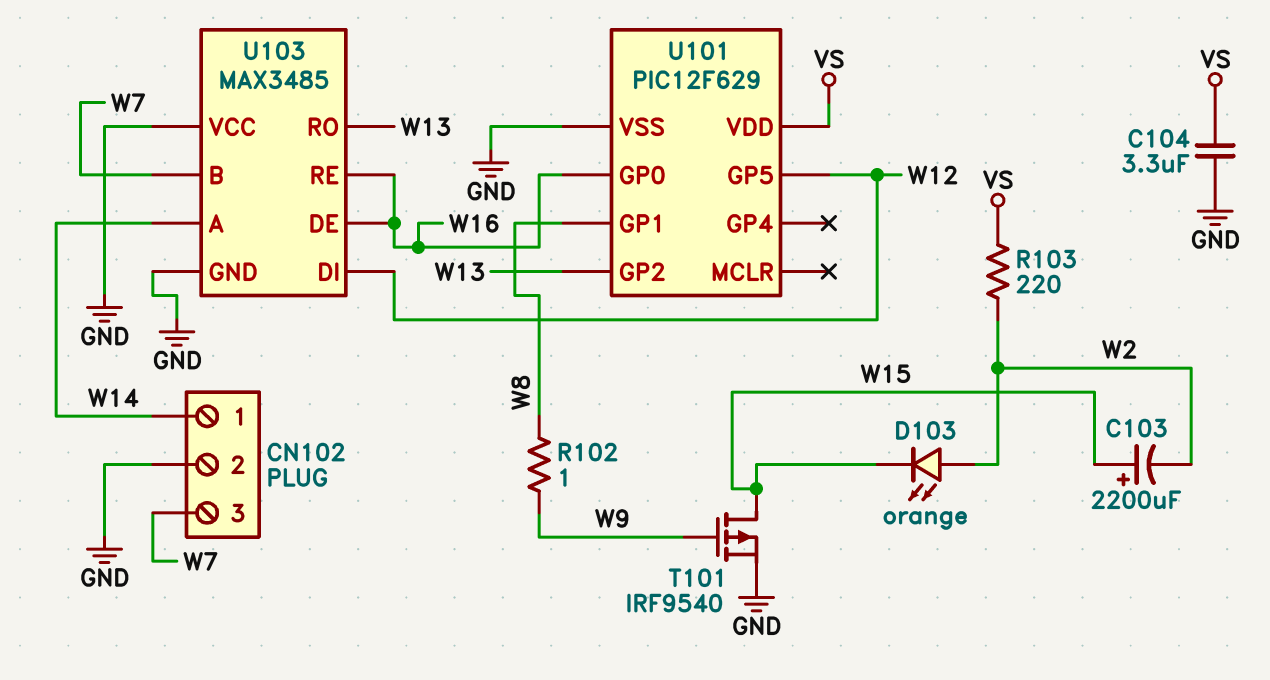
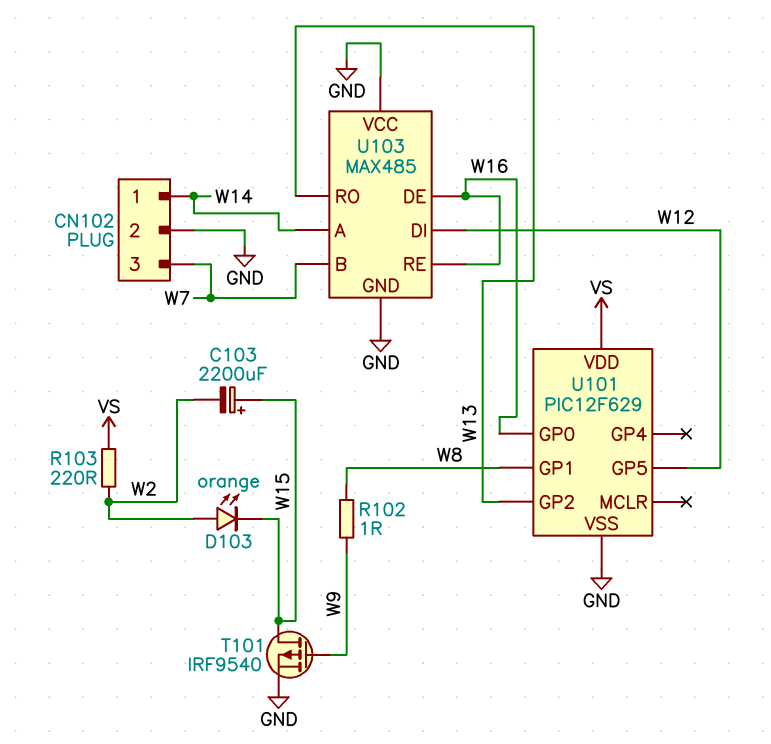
C104: 3.3uF (GND, VS) -> none
U103: MAX3485 -> MAX485

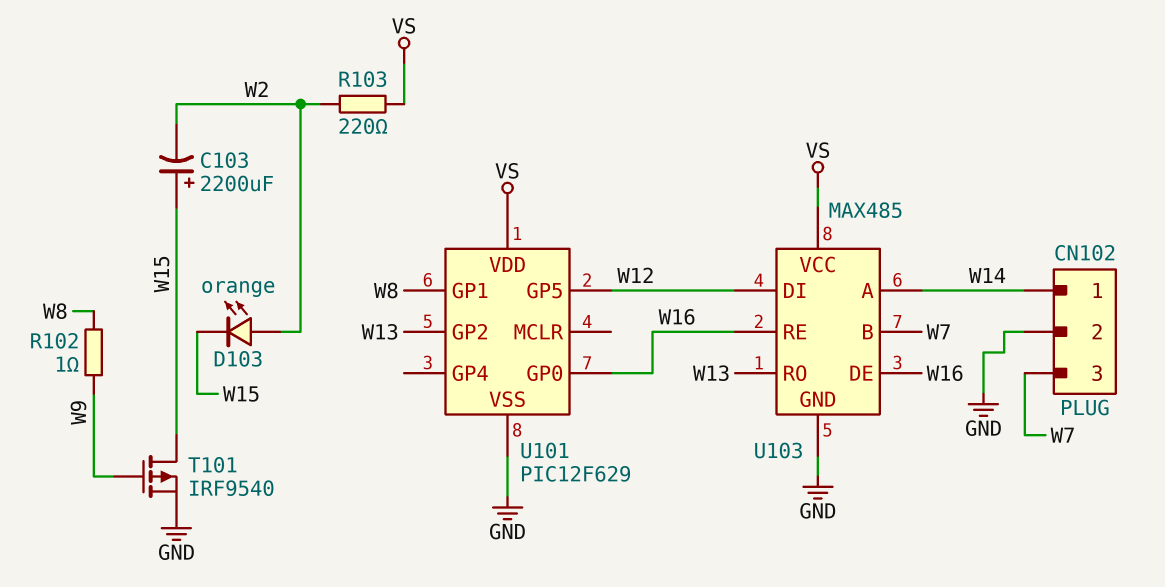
U103 pin VCC: GND -> VS

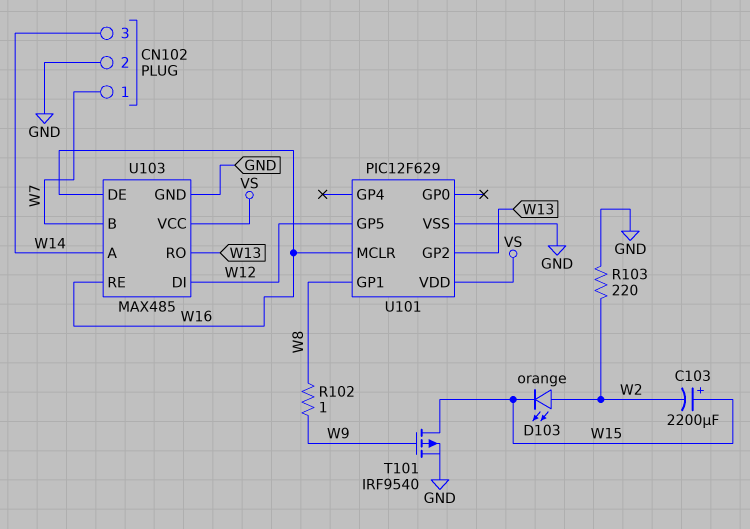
CN102 pin 1: W14 -> W7
CN102 pin 3: W7 -> W14
R103: 220 (VS, W2) -> 220 (GND, W2)
U101 pin GP0: W16 -> none
U101 pin MCLR: none -> W16

